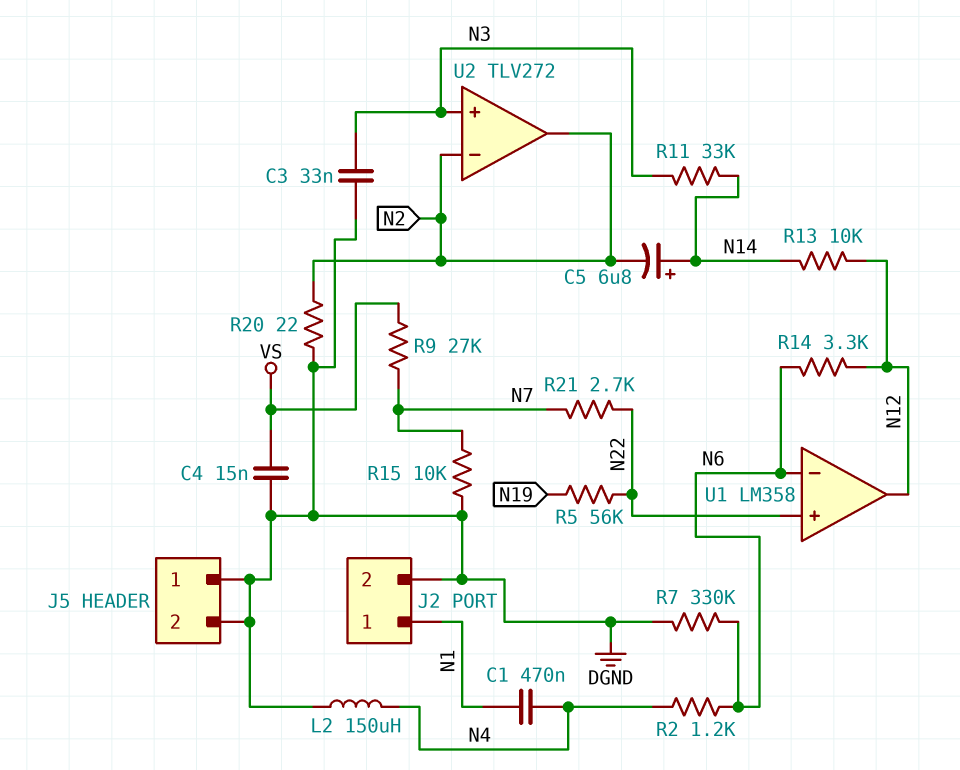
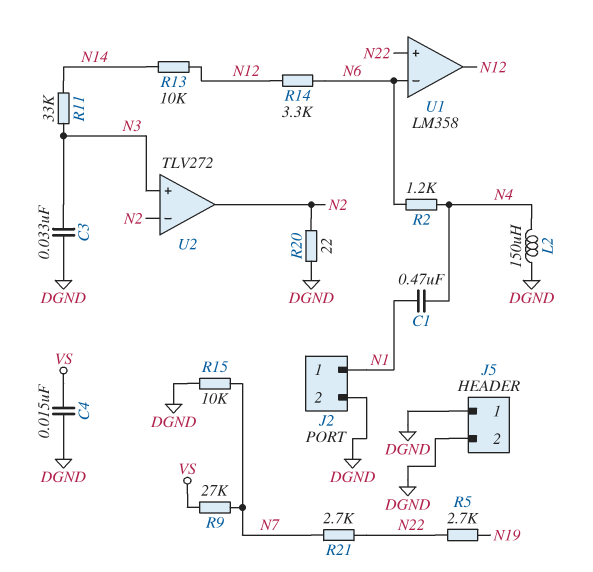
C5: 6.8uF (plus N14, minus N2) -> none
R5: 56k (N19, N22) -> 2.7k (N19, N22)
R7: 330k (DGND, N6) -> none

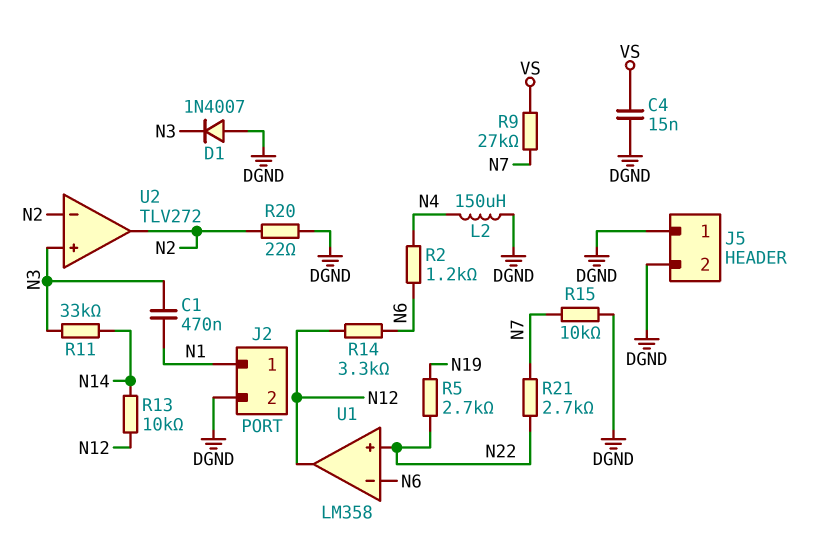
C1: 470nF (N1, N4) -> 470nF (N1, N3)
C3: 33nF (DGND, N3) -> none
D1: none -> diode 1N4007 (A DGND, K N3)

